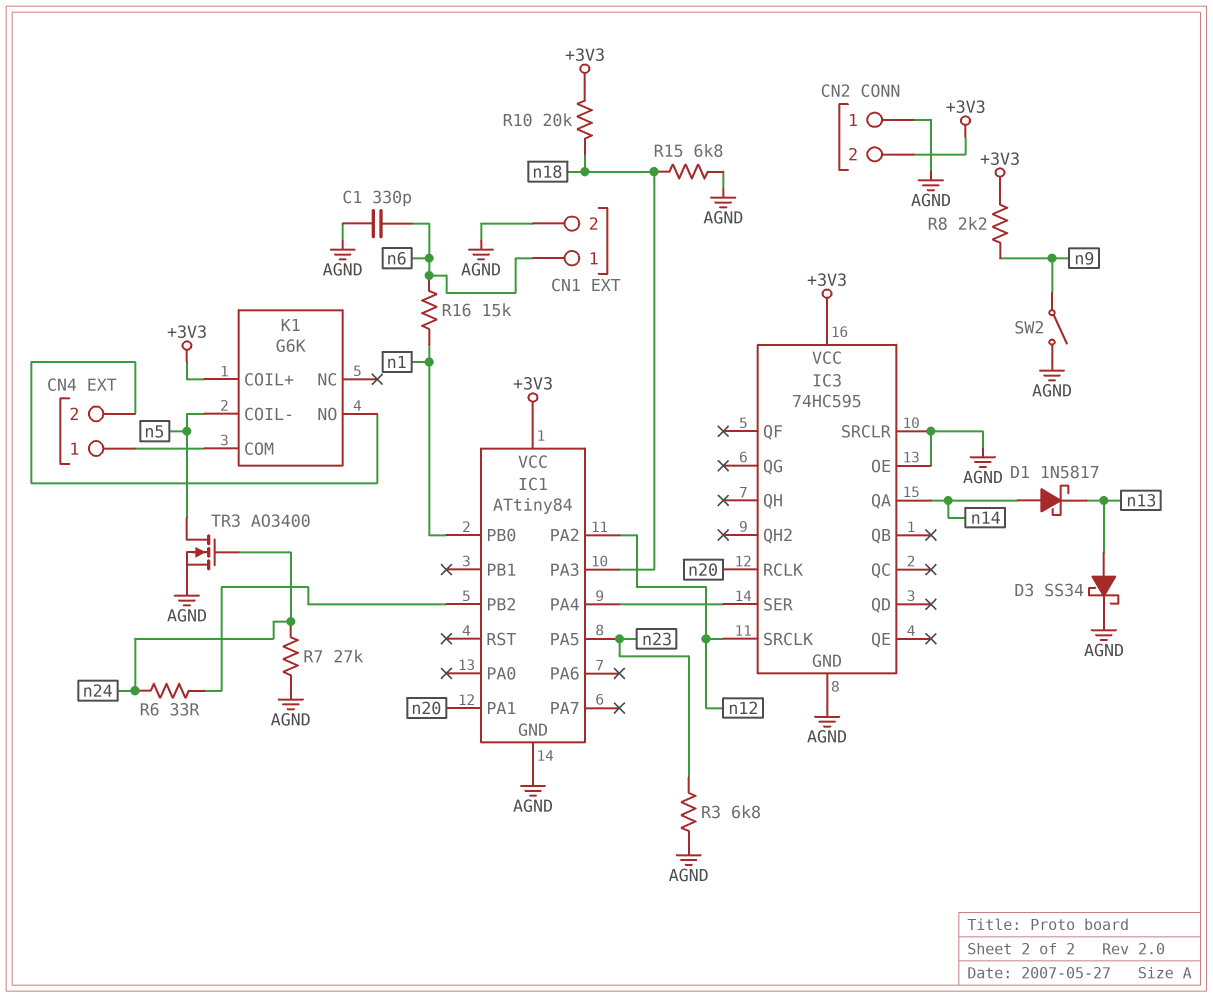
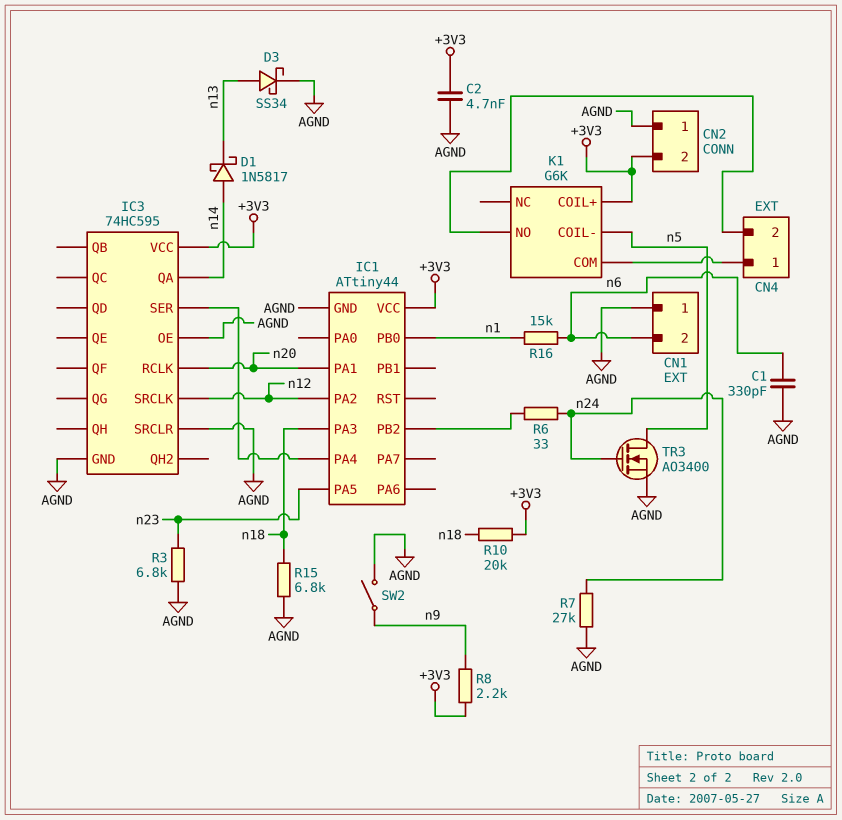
C2: none -> 4.7nF (+3V3, AGND)
CN1 pin 1: n6 -> AGND
CN1 pin 2: AGND -> n6
IC1: ATtiny84 -> ATtiny44

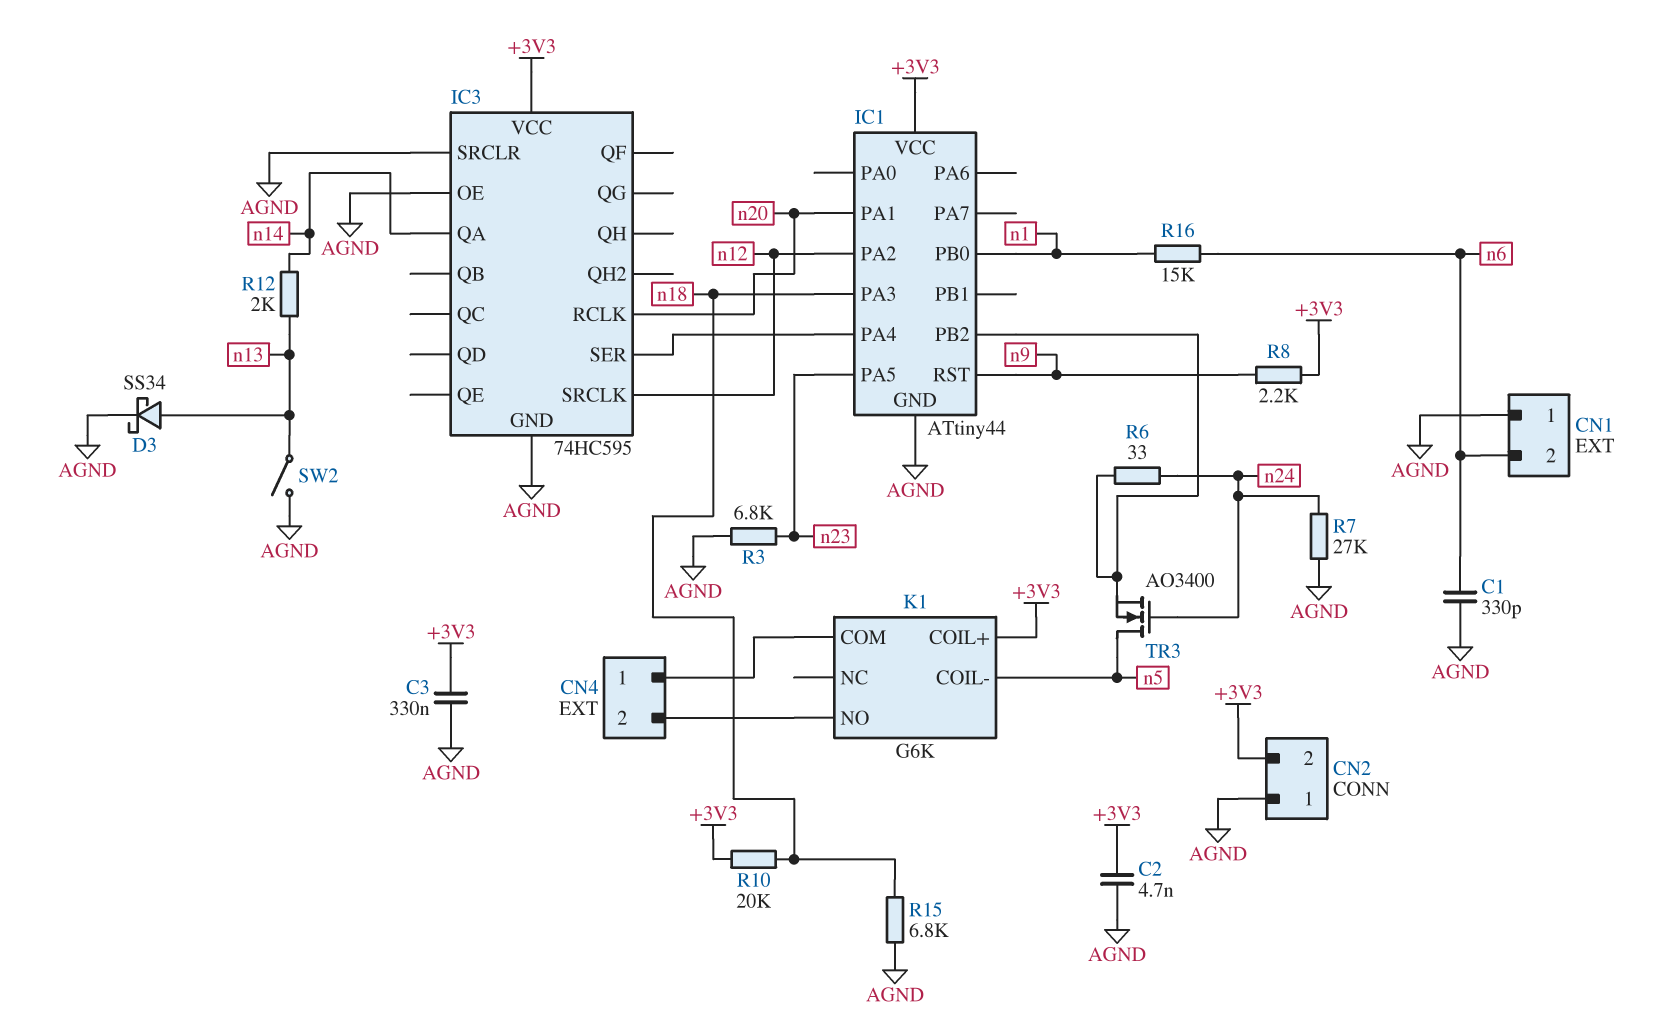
C3: none -> 330nF (+3V3, AGND)
D1: schottky 1N5817 (A n14, K n13) -> none
IC1 pin RST: none -> n9
R12: none -> 2k (n13, n14)
SW2: switch (AGND, n9) -> switch (AGND, n13)
TR3: NMOS AO3400 (G n24, D n5, S AGND) -> NMOS AO3400 (G n24, D n5, S IC1/PB2)

